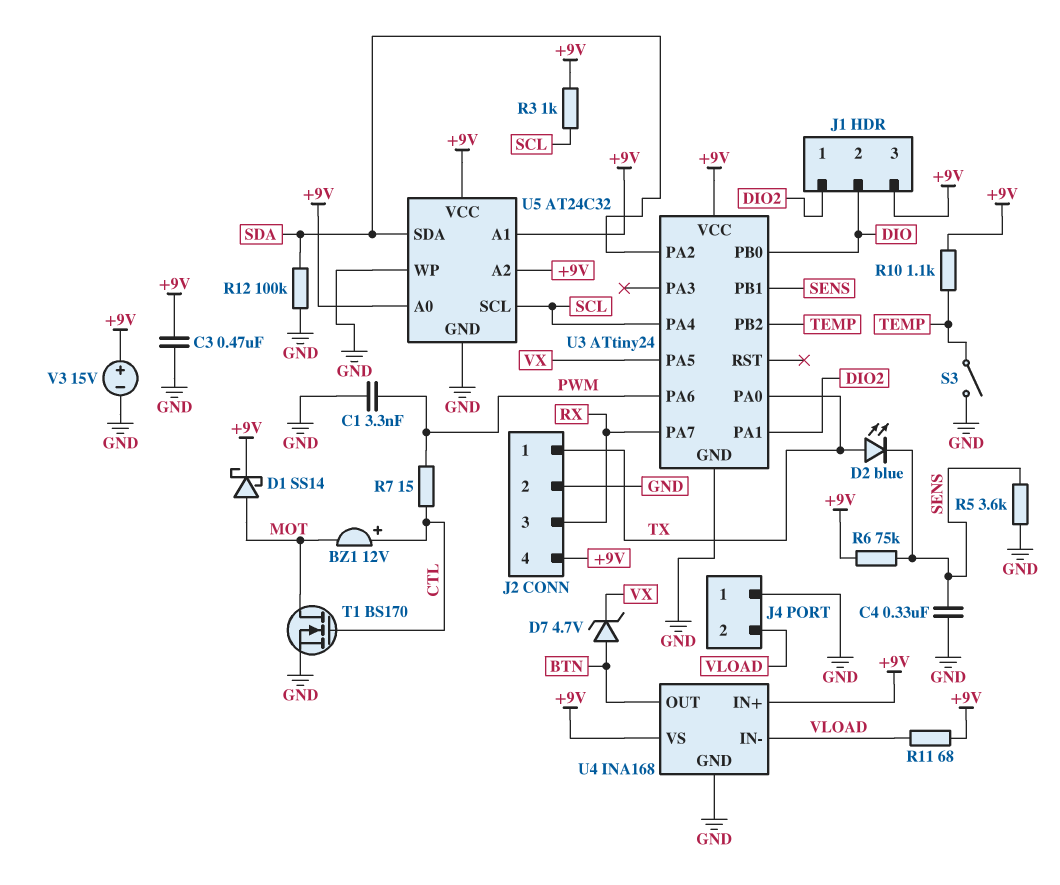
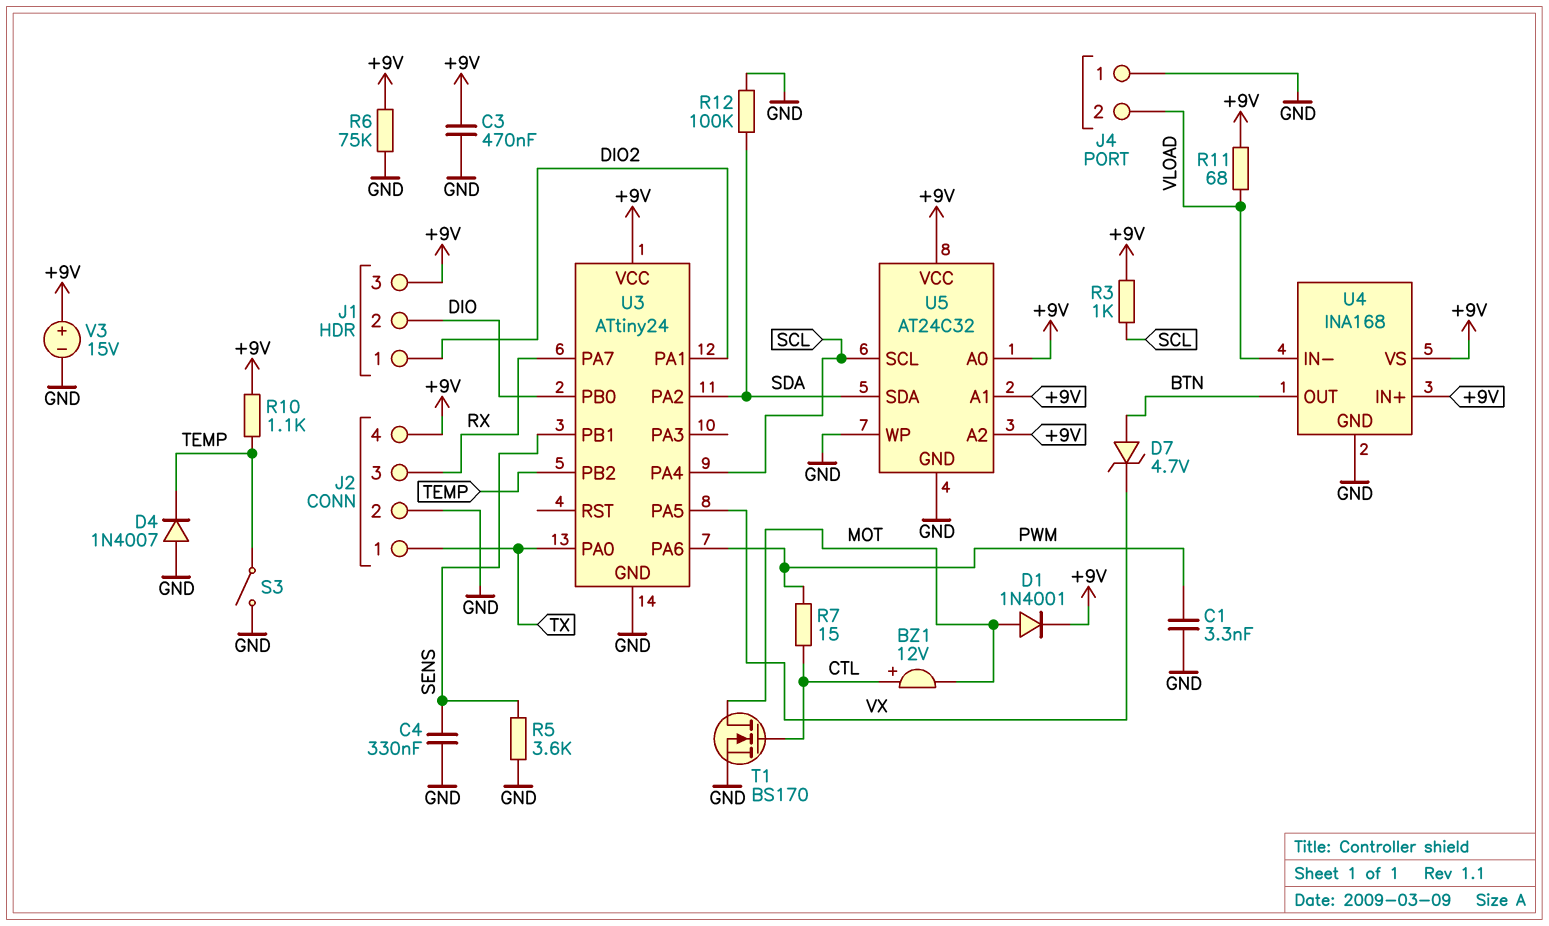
D1: schottky SS14 (A MOT, K +9V) -> diode 1N4001 (A MOT, K +9V)
D2: LED blue (A TX, K SENS) -> none
D4: none -> diode 1N4007 (A GND, K TEMP)
R6: 75k (+9V, SENS) -> 75k (+9V, GND)

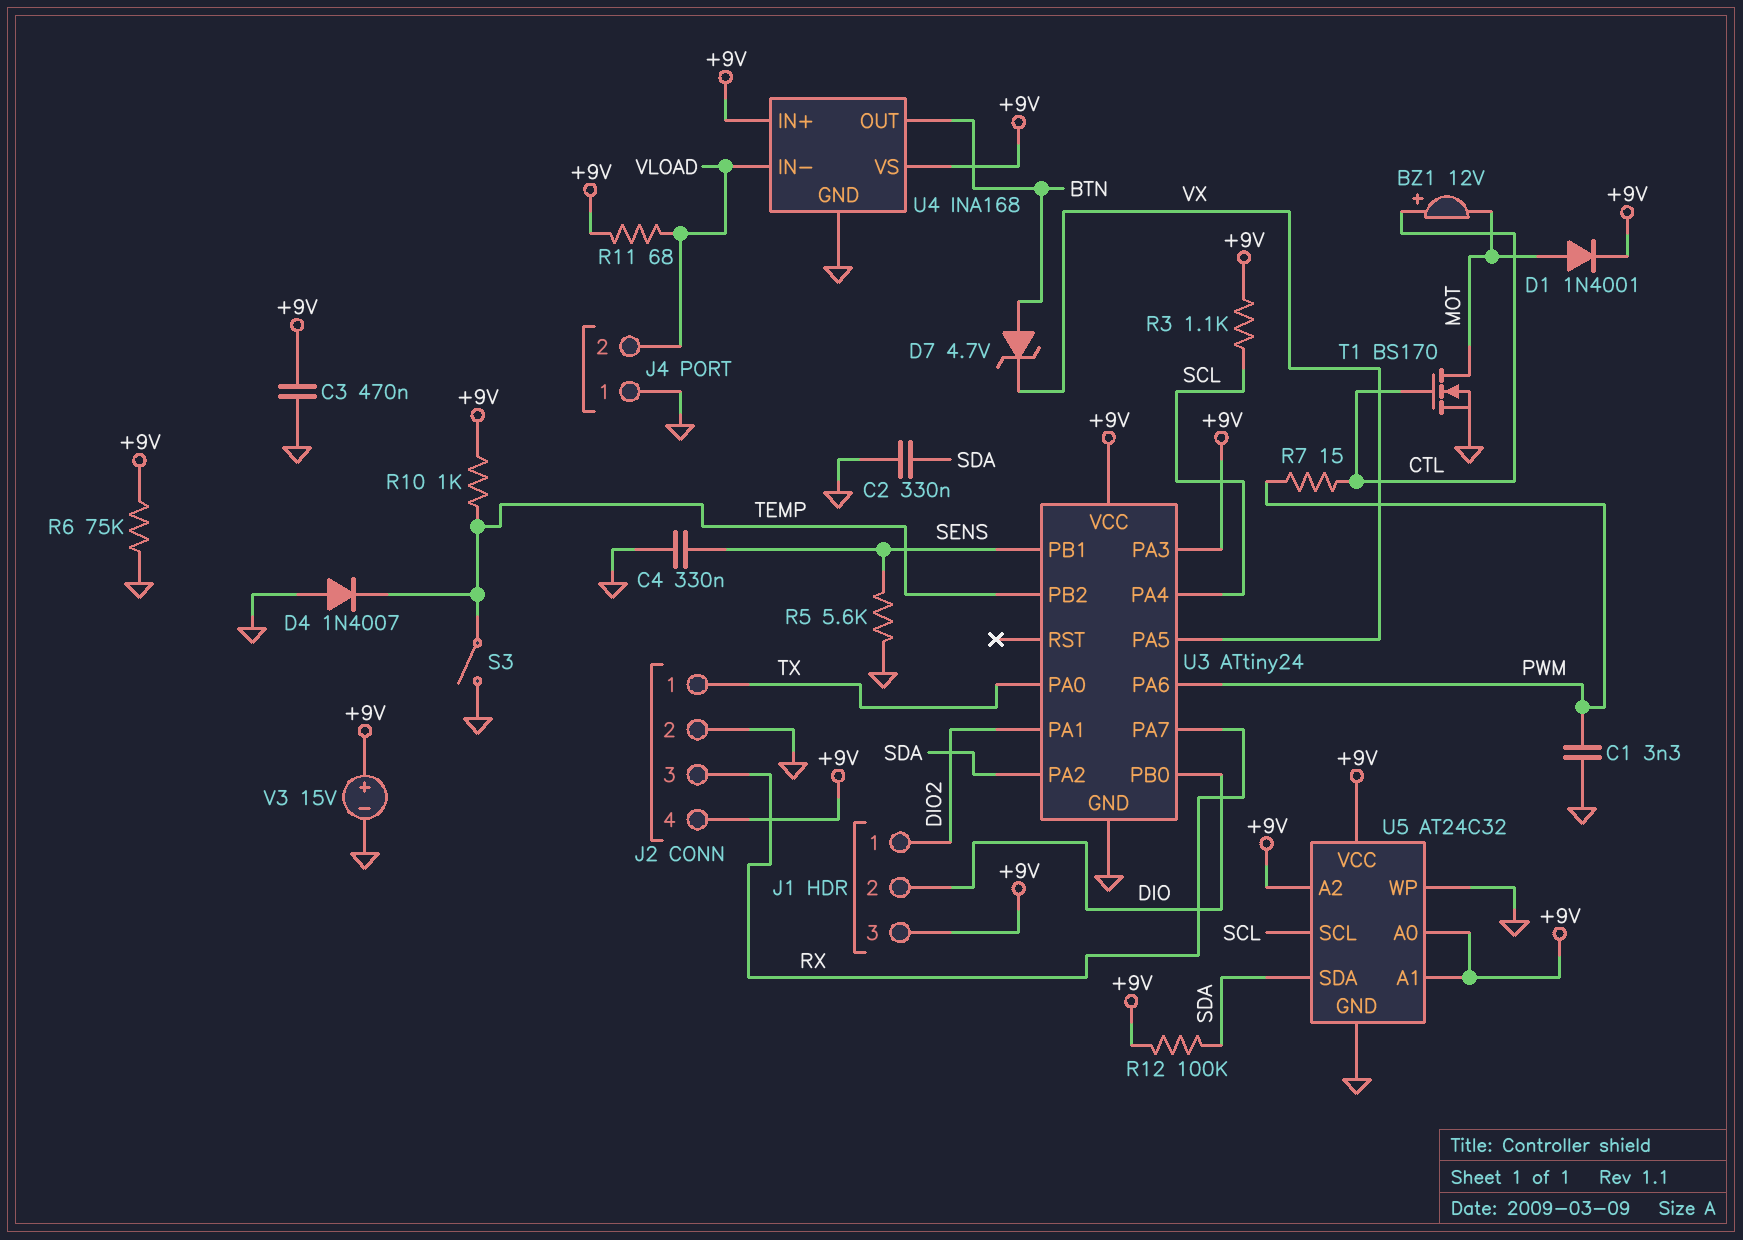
C2: none -> 330nF (GND, SDA)
R3: 1k (+9V, SCL) -> 1.1k (+9V, SCL)
R5: 3.6k (GND, SENS) -> 5.6k (GND, SENS)
R10: 1.1k (+9V, TEMP) -> 1k (+9V, TEMP)
R12: 100k (GND, SDA) -> 100k (+9V, SDA)
U3 pin PA3: none -> +9V

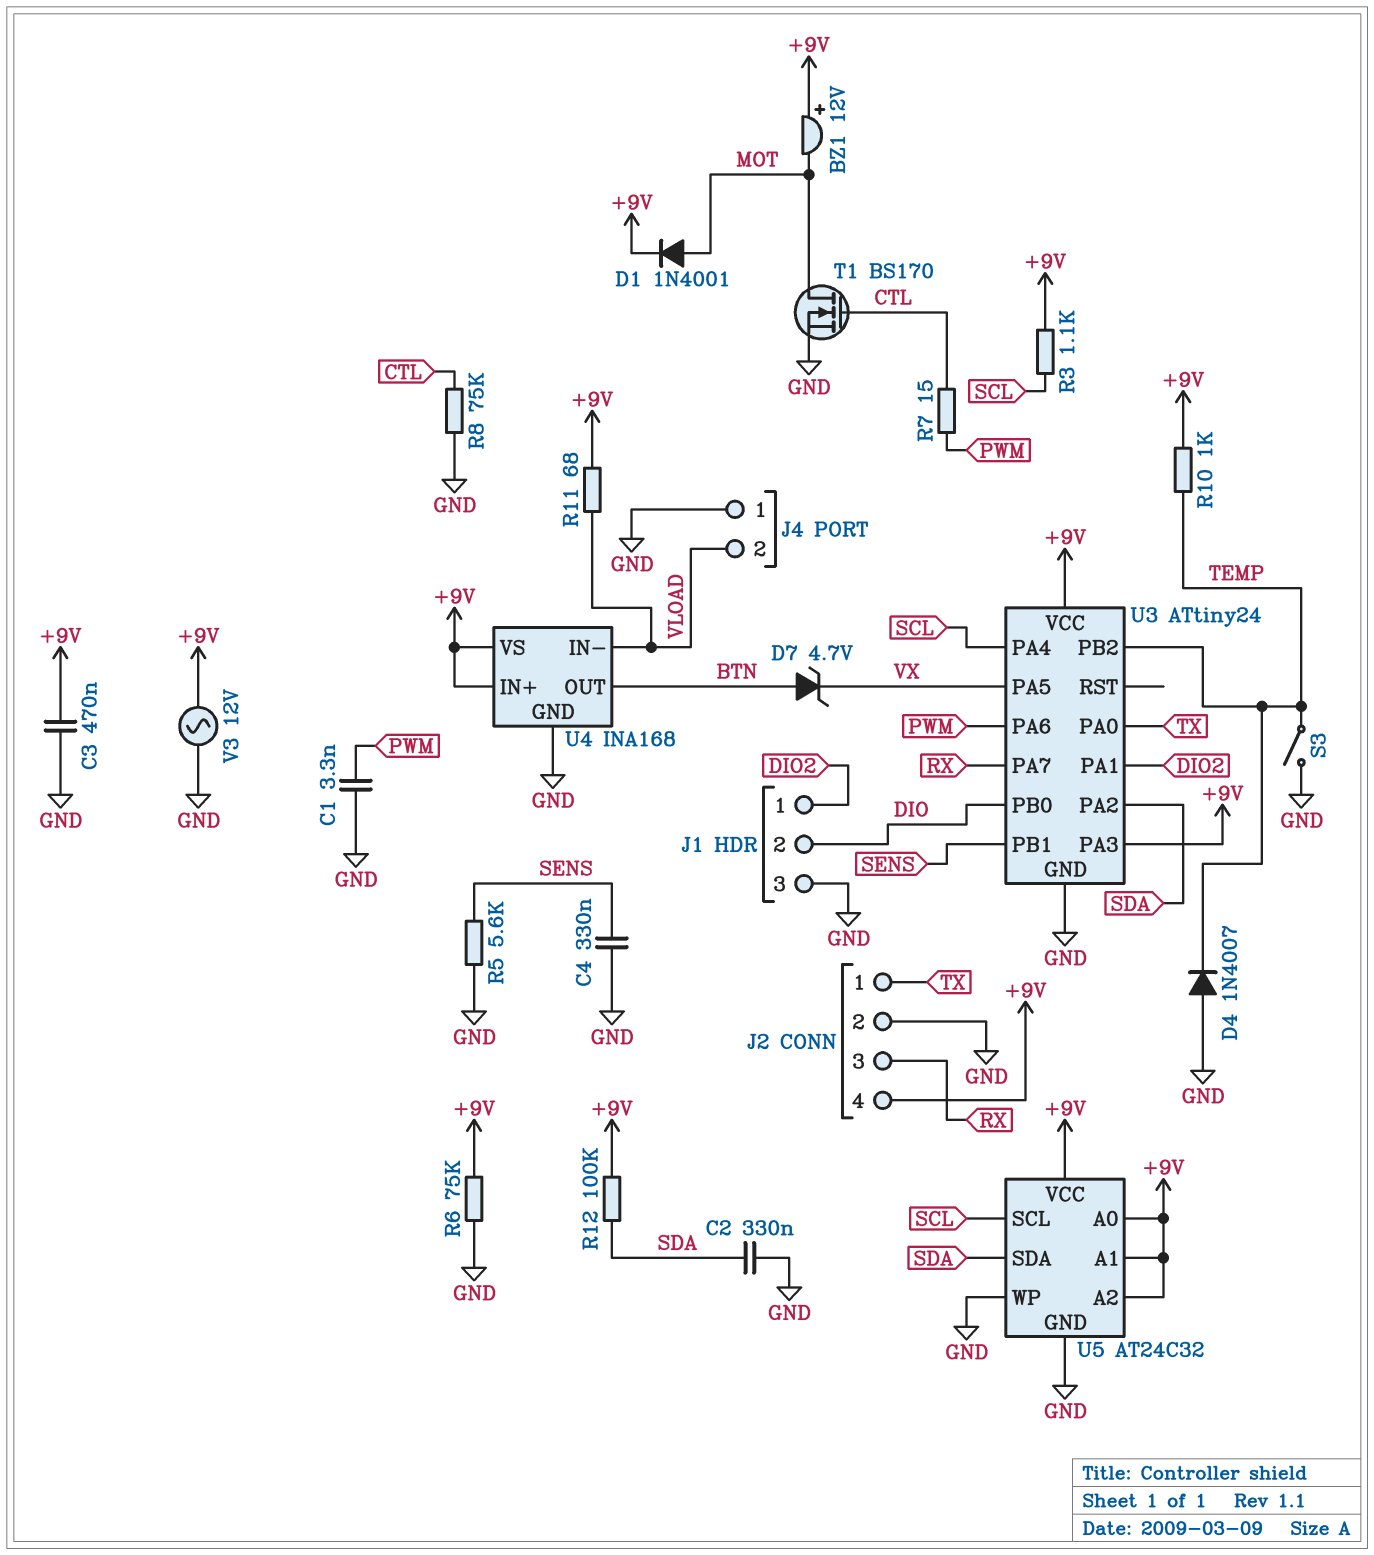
BZ1: buzzer 12V (plus CTL, minus MOT) -> buzzer 12V (plus +9V, minus MOT)
J1 pin 3: +9V -> GND
R8: none -> 75k (CTL, GND)
V3: 15V (plus +9V, minus GND) -> AC 12V (+9V, GND)

